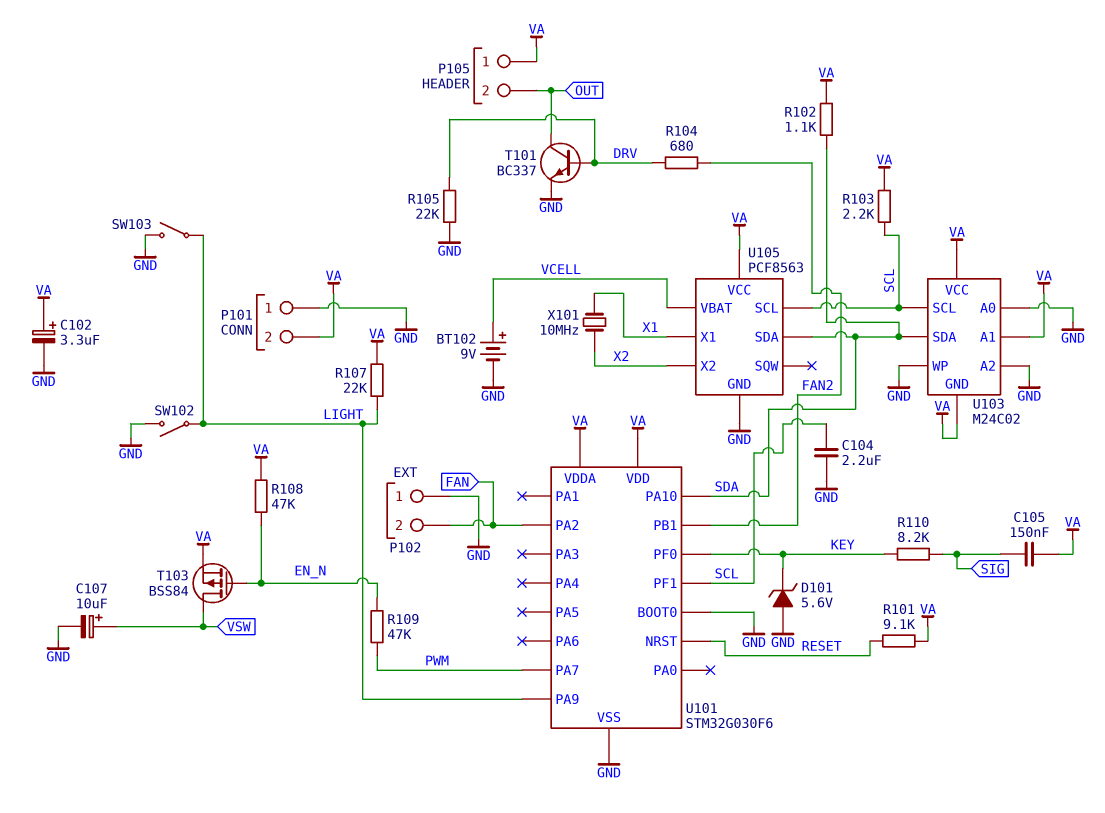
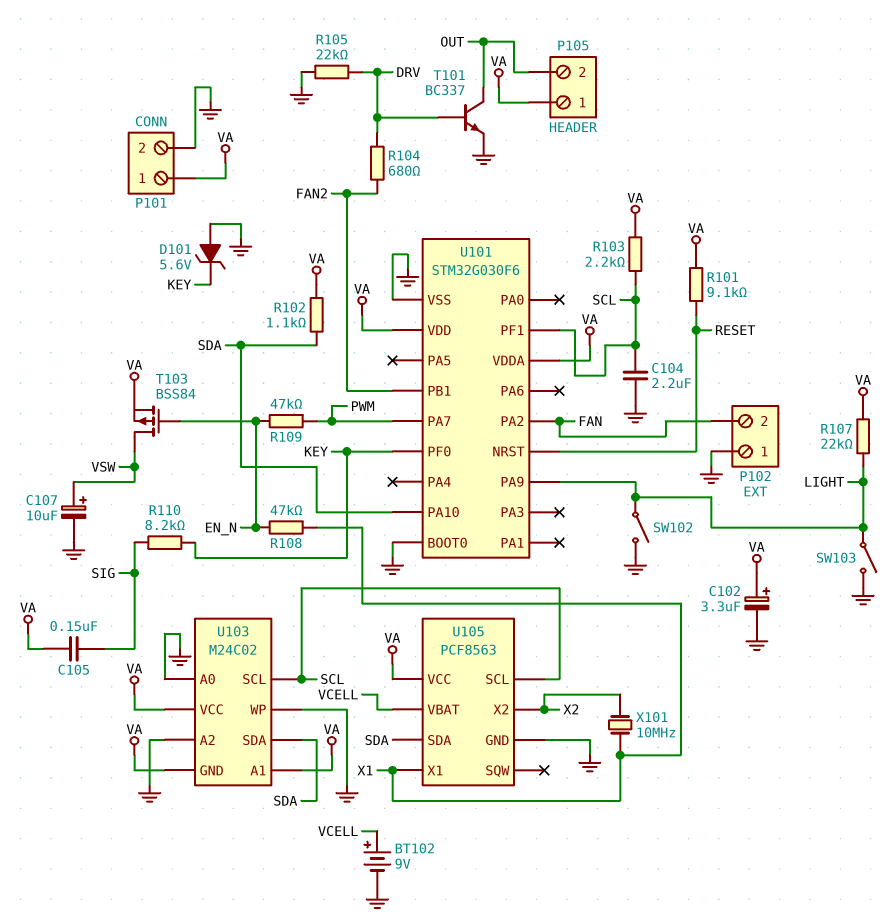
P101 pin 1: GND -> VA
P101 pin 2: VA -> GND
R108: 47k (EN_N, VA) -> 47k (EN_N, X1)

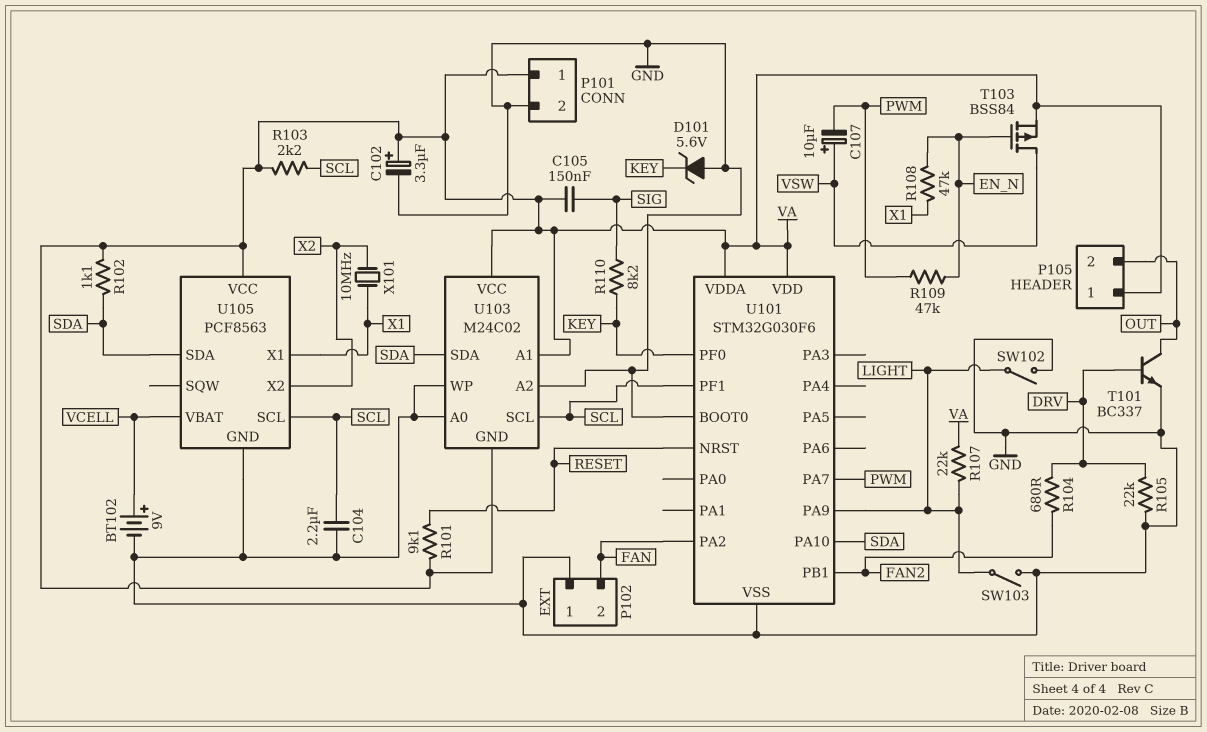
C107: 10uF (plus VSW, minus GND) -> 10uF (plus VSW, minus PWM)

